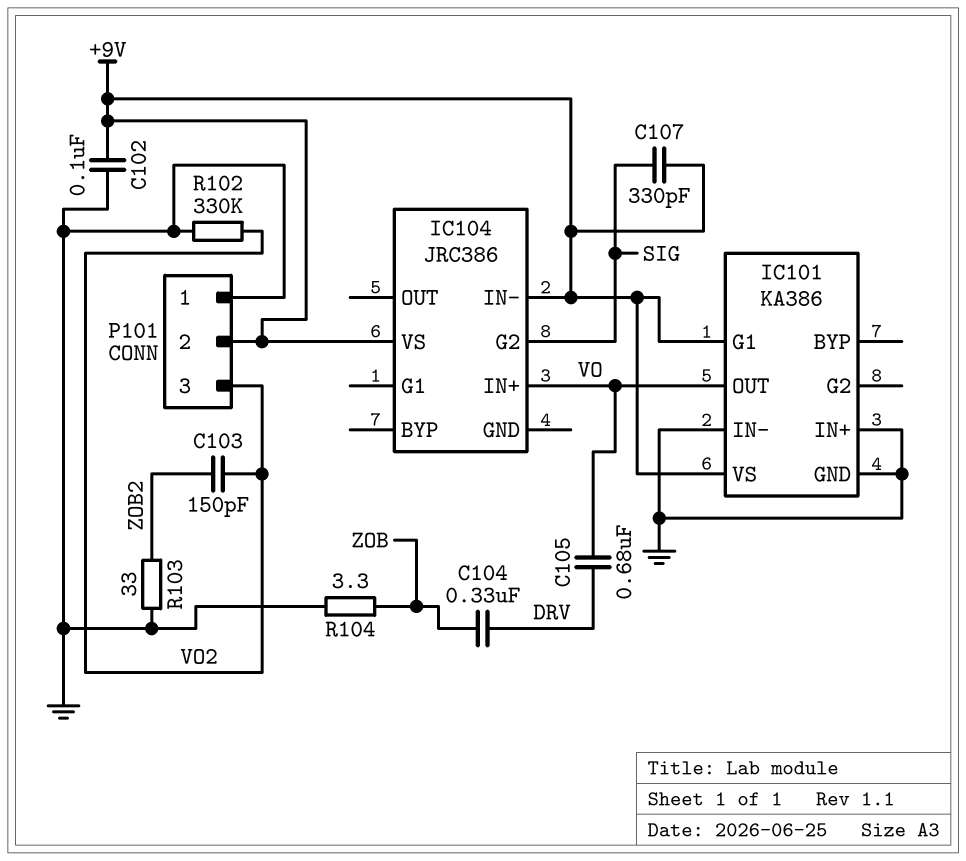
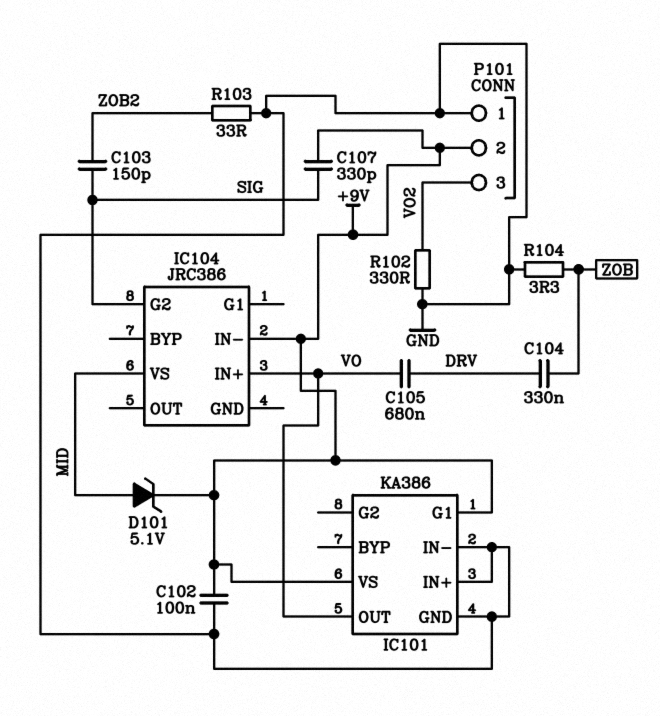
C103: 150pF (VO2, ZOB2) -> 150pF (SIG, ZOB2)
D101: none -> zener 5.1V (A MID, K +9V)
IC104 pin VS: +9V -> MID
R102: 330k (GND, VO2) -> 330 (GND, VO2)

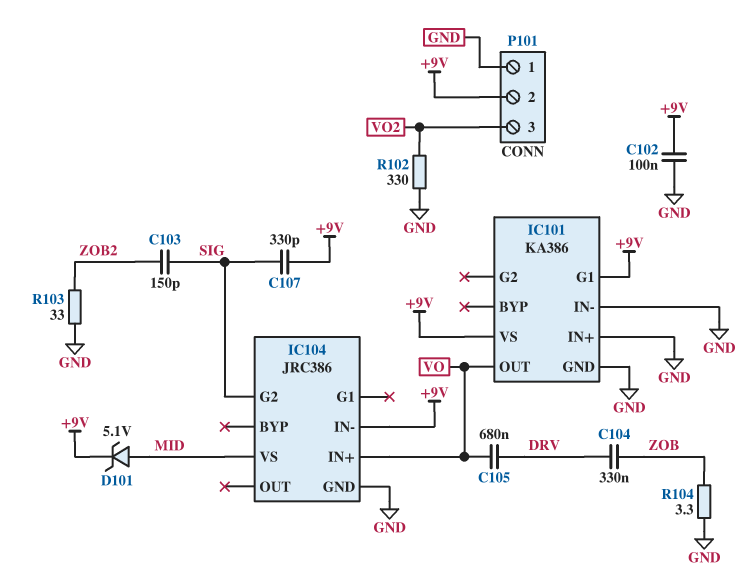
IC104 pin GND: none -> GND

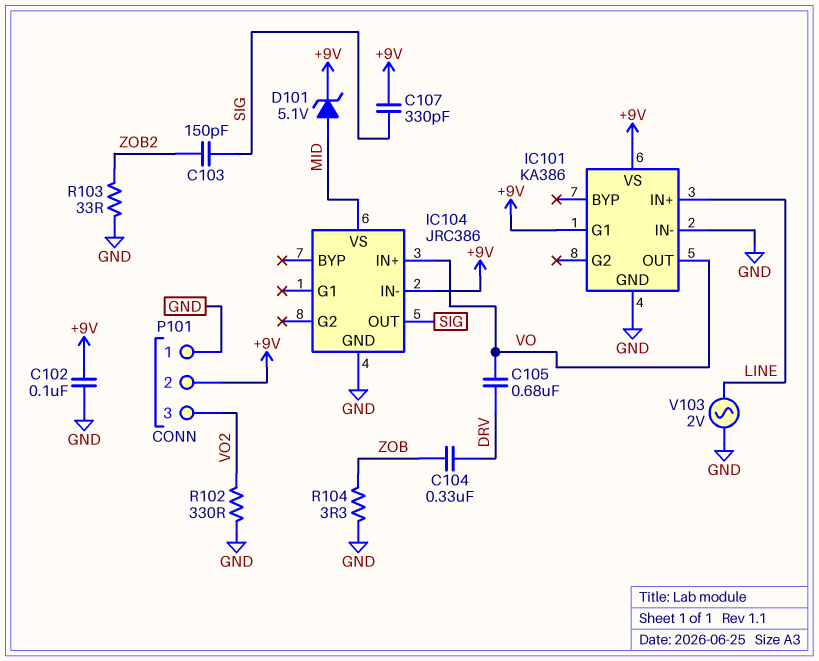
IC101 pin IN+: GND -> LINE
IC104 pin G2: SIG -> none
IC104 pin OUT: none -> SIG
V103: none -> AC 2V (GND, LINE)

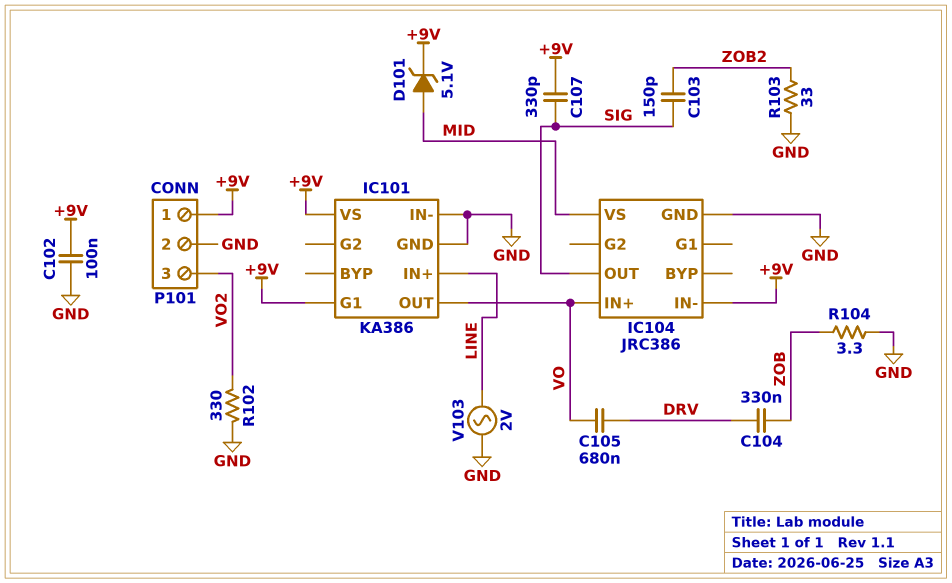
P101 pin 1: GND -> +9V
P101 pin 2: +9V -> GND

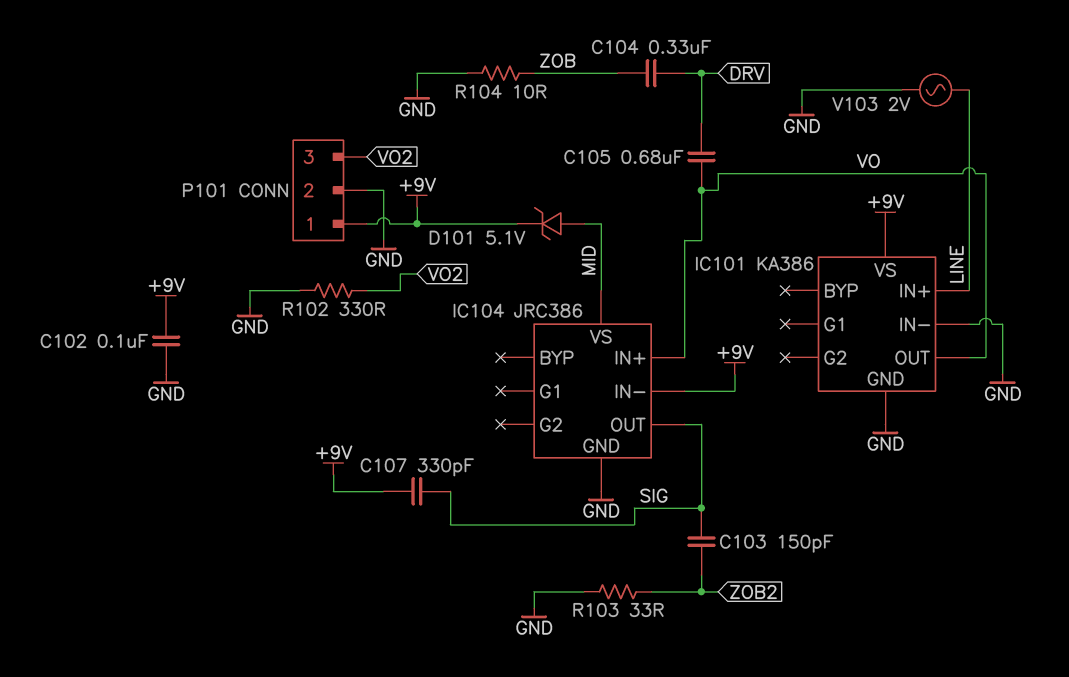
IC101 pin G1: +9V -> none
R104: 3.3 (GND, ZOB) -> 10 (GND, ZOB)

